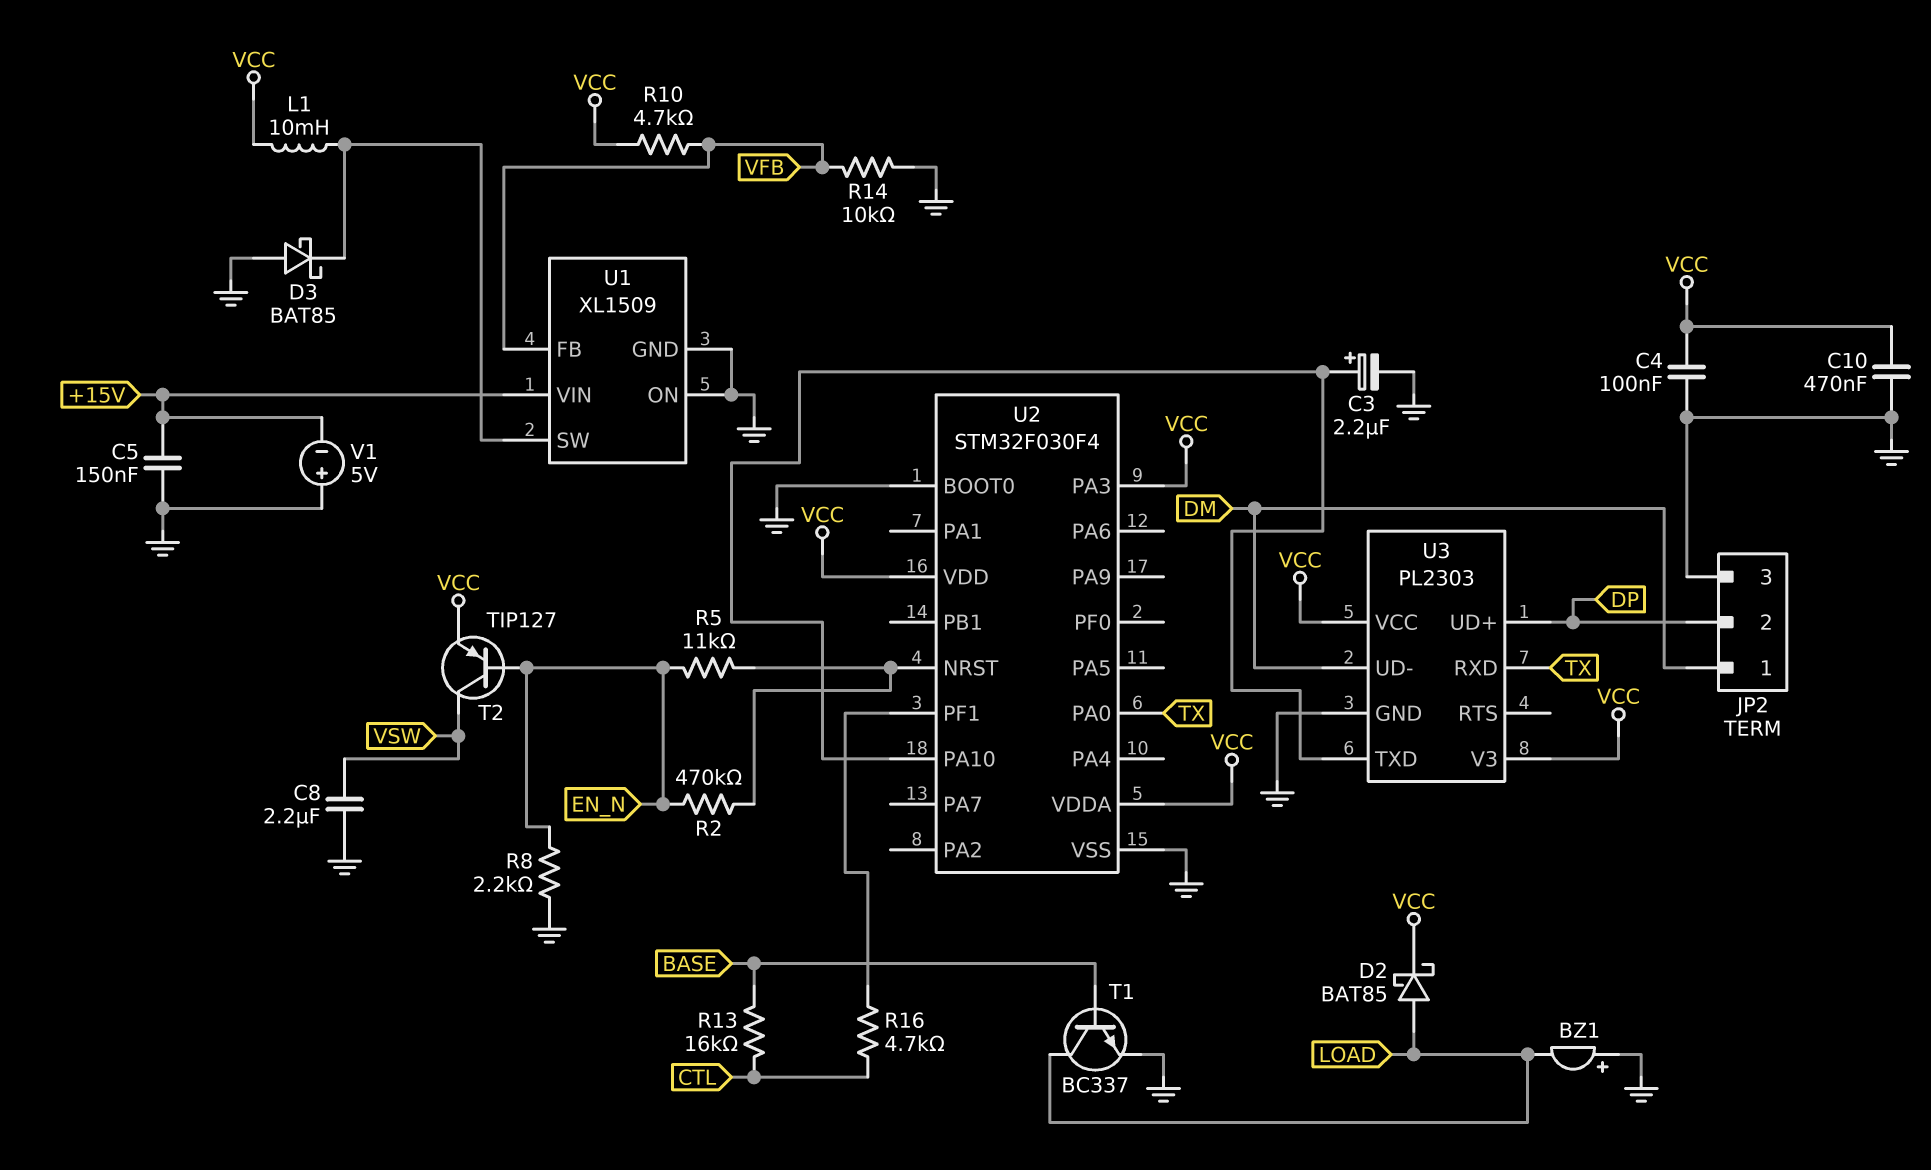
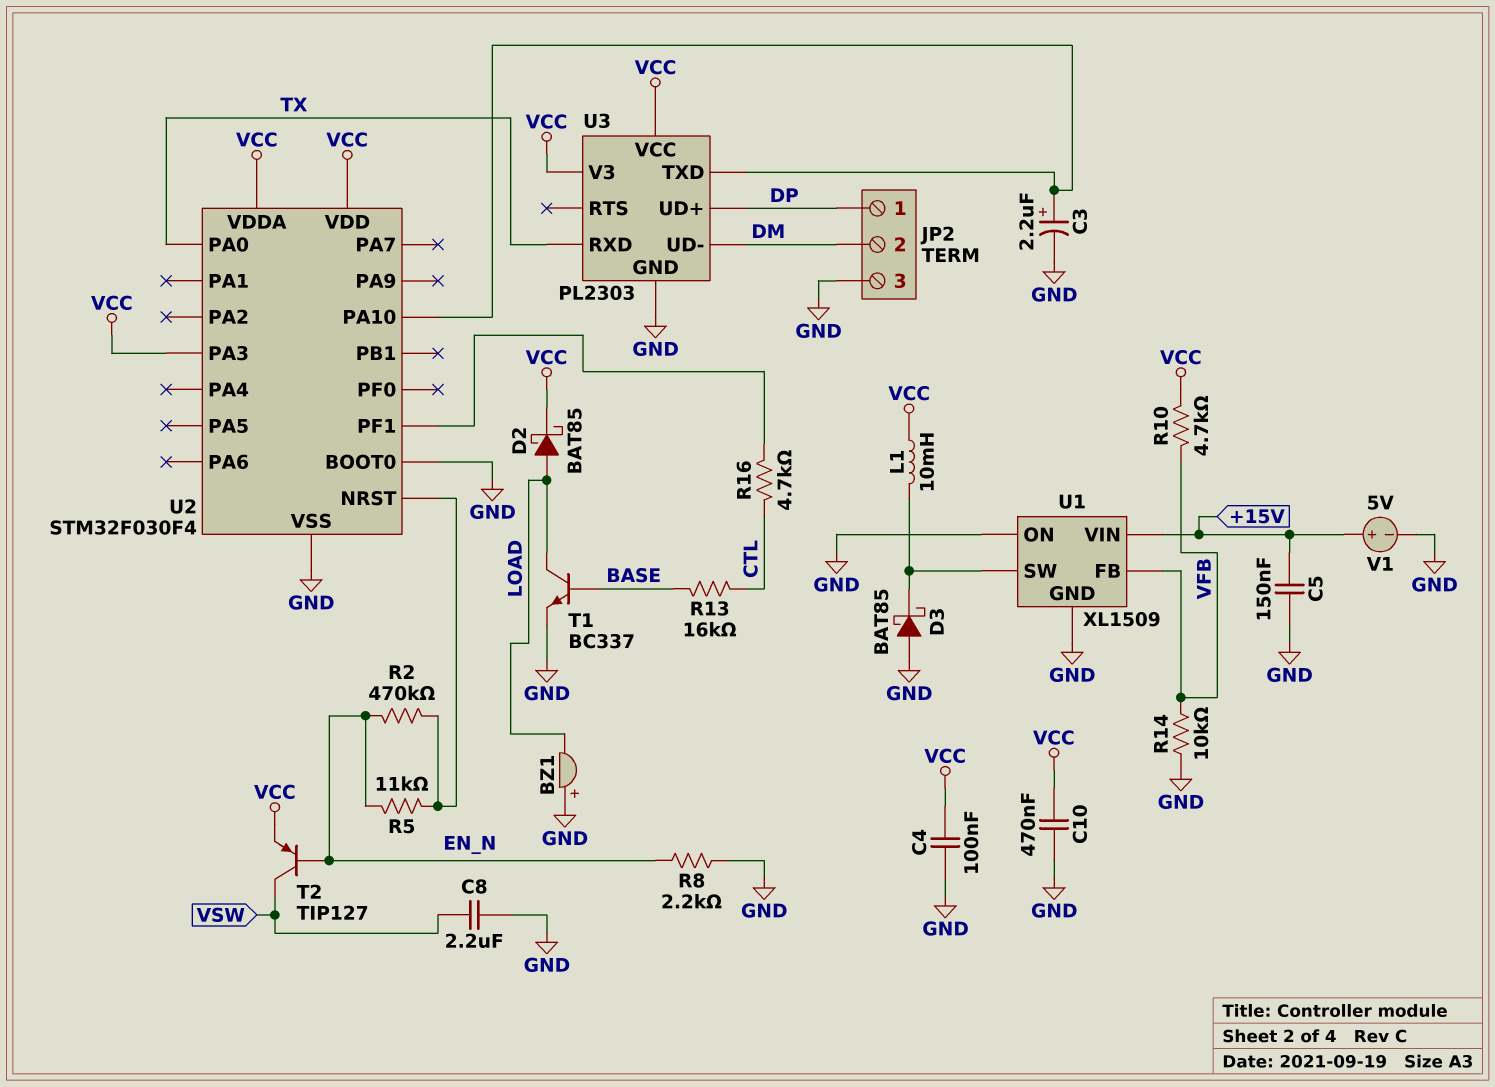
JP2 pin 1: DM -> DP
JP2 pin 2: DP -> DM
V1: 5V (plus GND, minus +15V) -> 5V (plus +15V, minus GND)

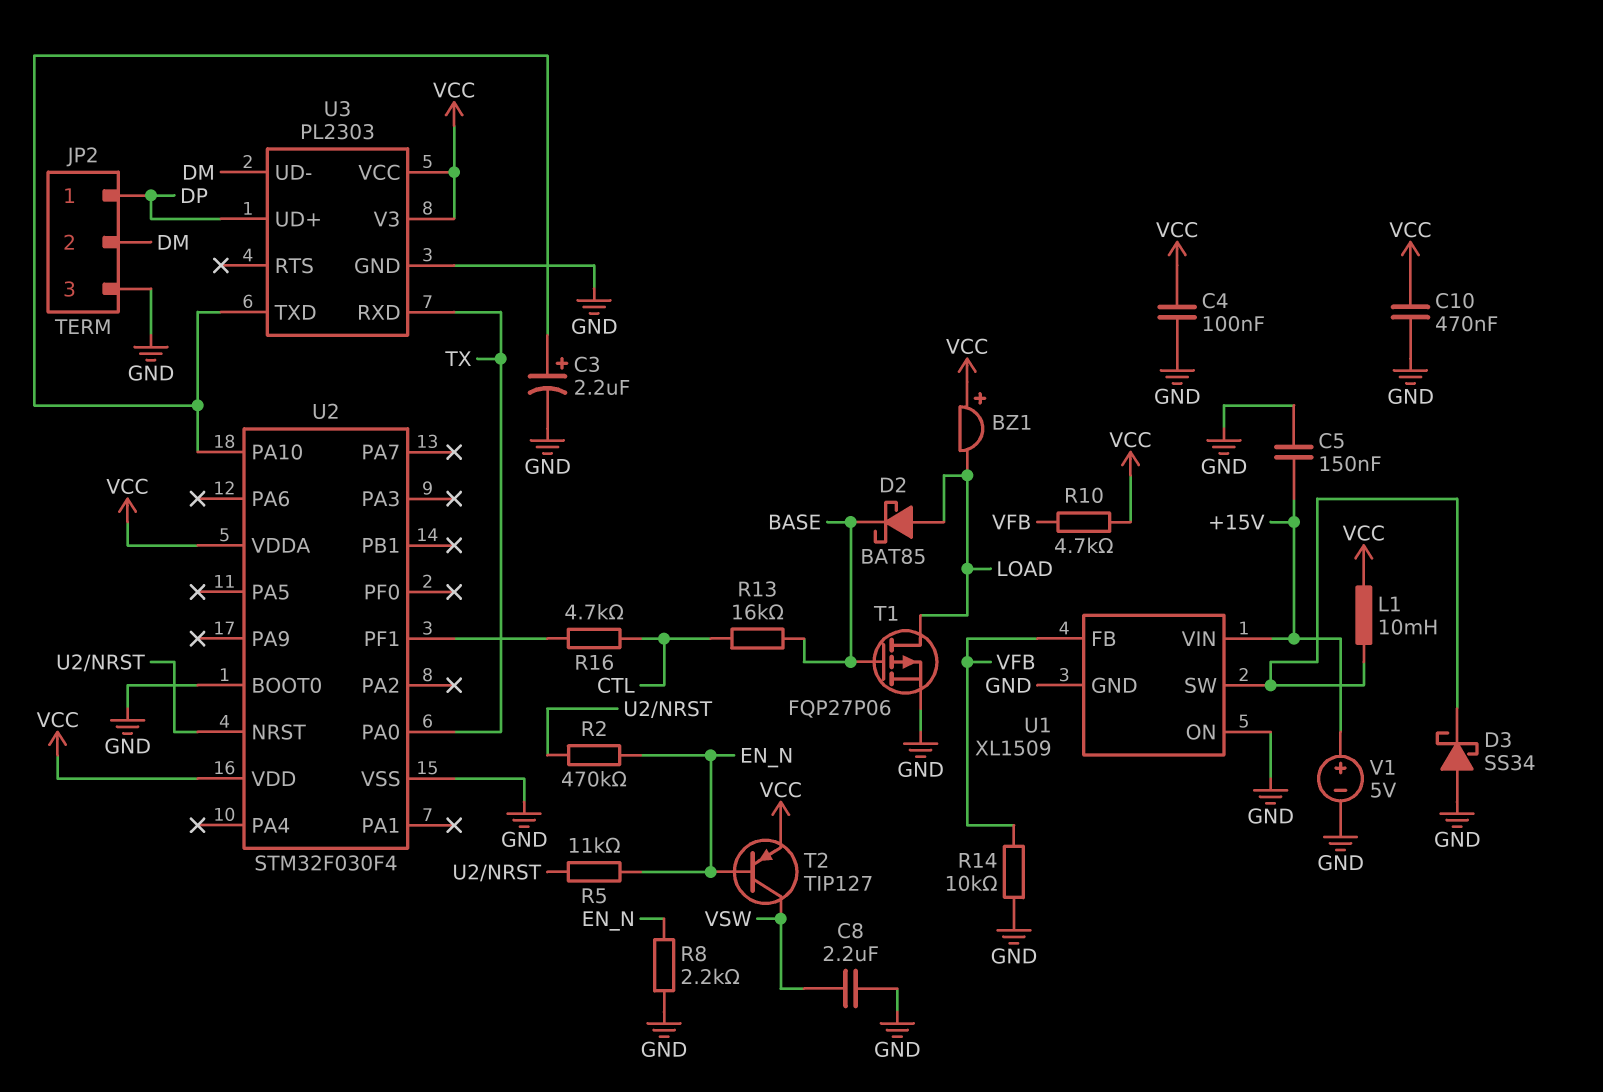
BZ1: buzzer (plus GND, minus LOAD) -> buzzer (plus VCC, minus LOAD)
D2: schottky BAT85 (A LOAD, K VCC) -> schottky BAT85 (A LOAD, K BASE)
D3: schottky BAT85 (A GND, K U1/SW) -> schottky SS34 (A GND, K U1/SW)
T1: NPN BC337 (B BASE, C LOAD, E GND) -> PMOS FQP27P06 (G BASE, D LOAD, S GND)
U2 pin PA3: VCC -> none

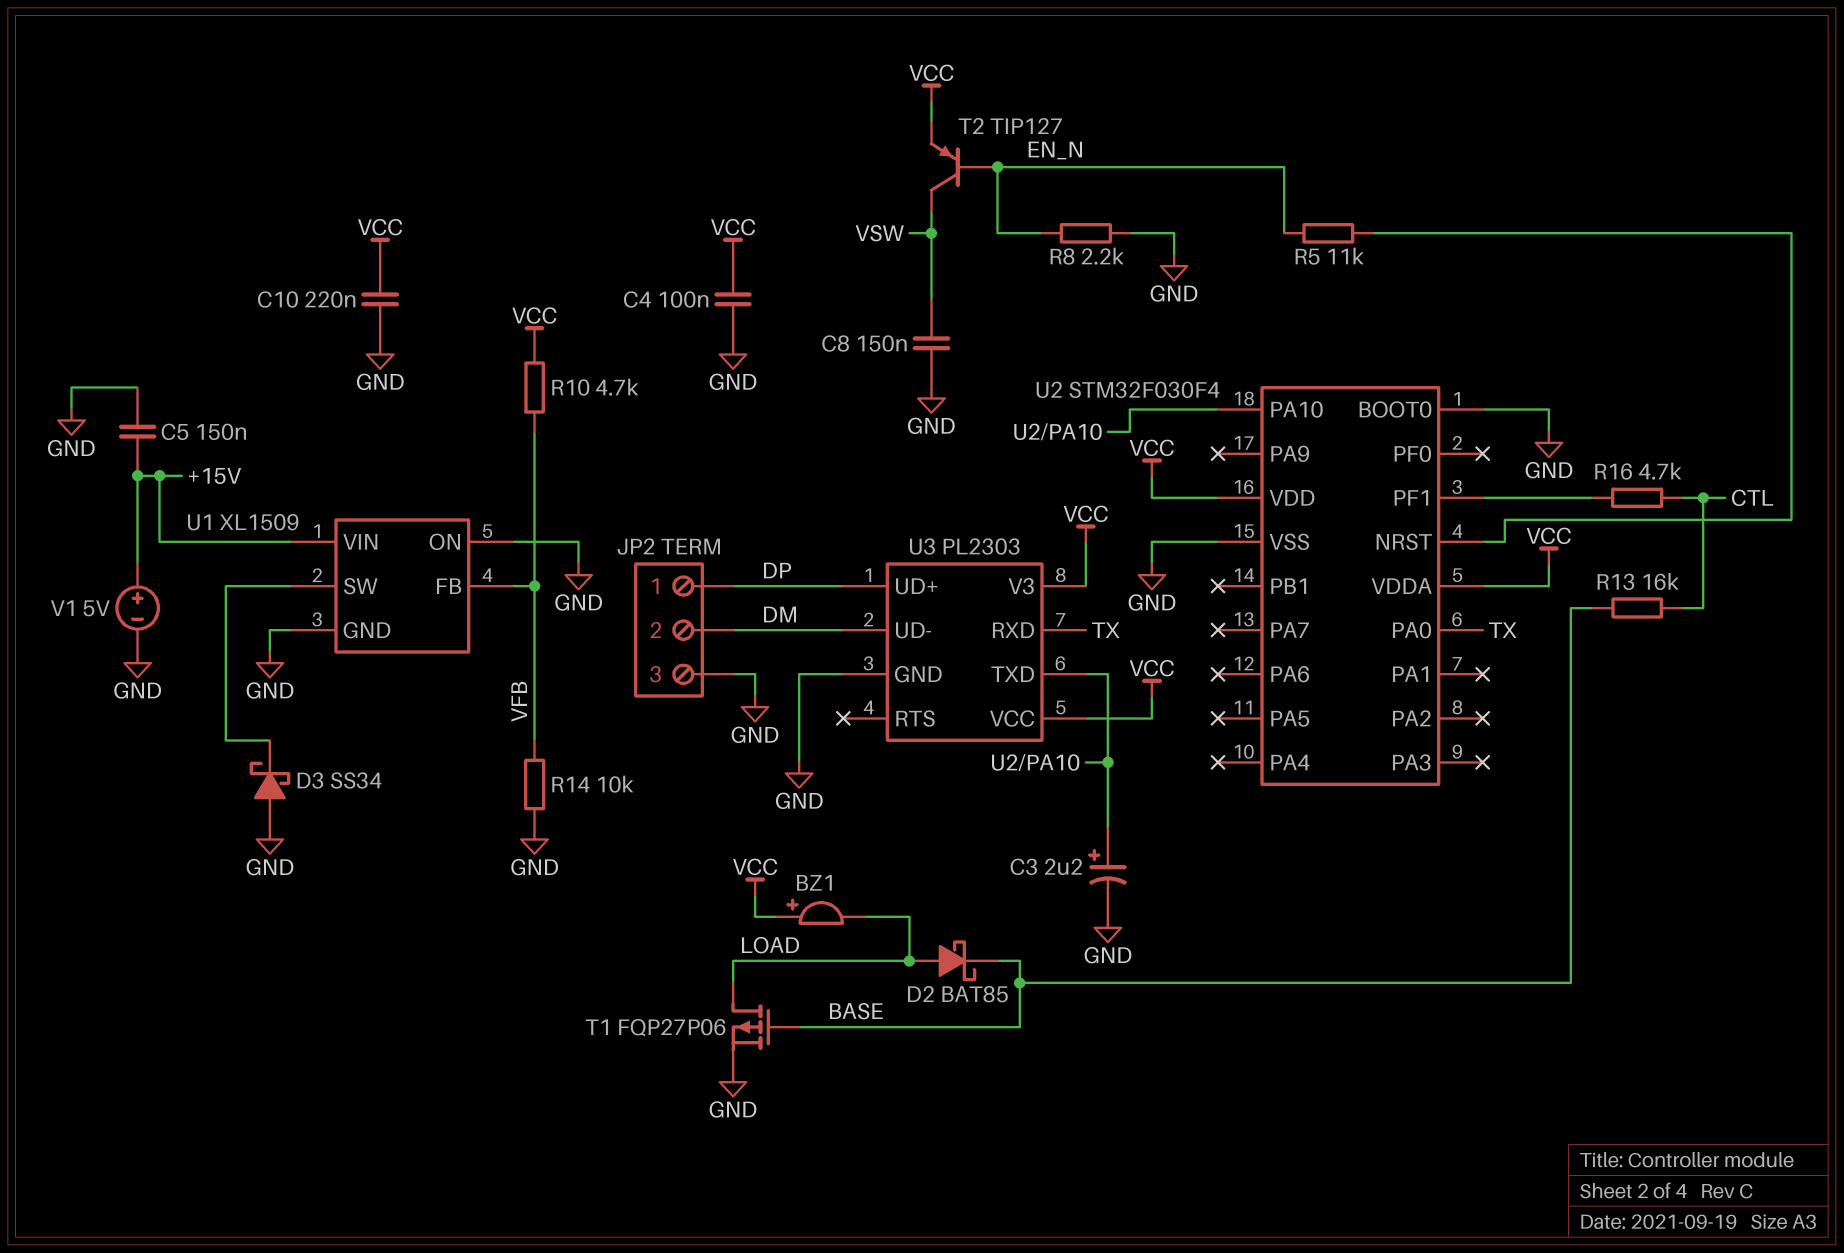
C8: 2.2uF (GND, VSW) -> 150nF (GND, VSW)
C10: 470nF (GND, VCC) -> 220nF (GND, VCC)
L1: 10mH (U1/SW, VCC) -> none
R2: 470k (EN_N, U2/NRST) -> none

